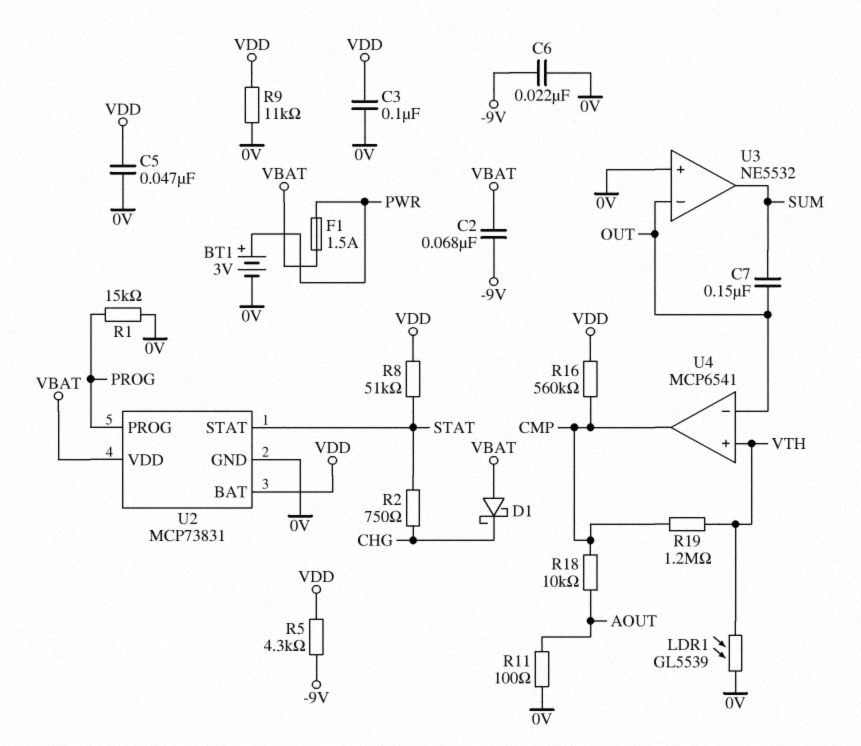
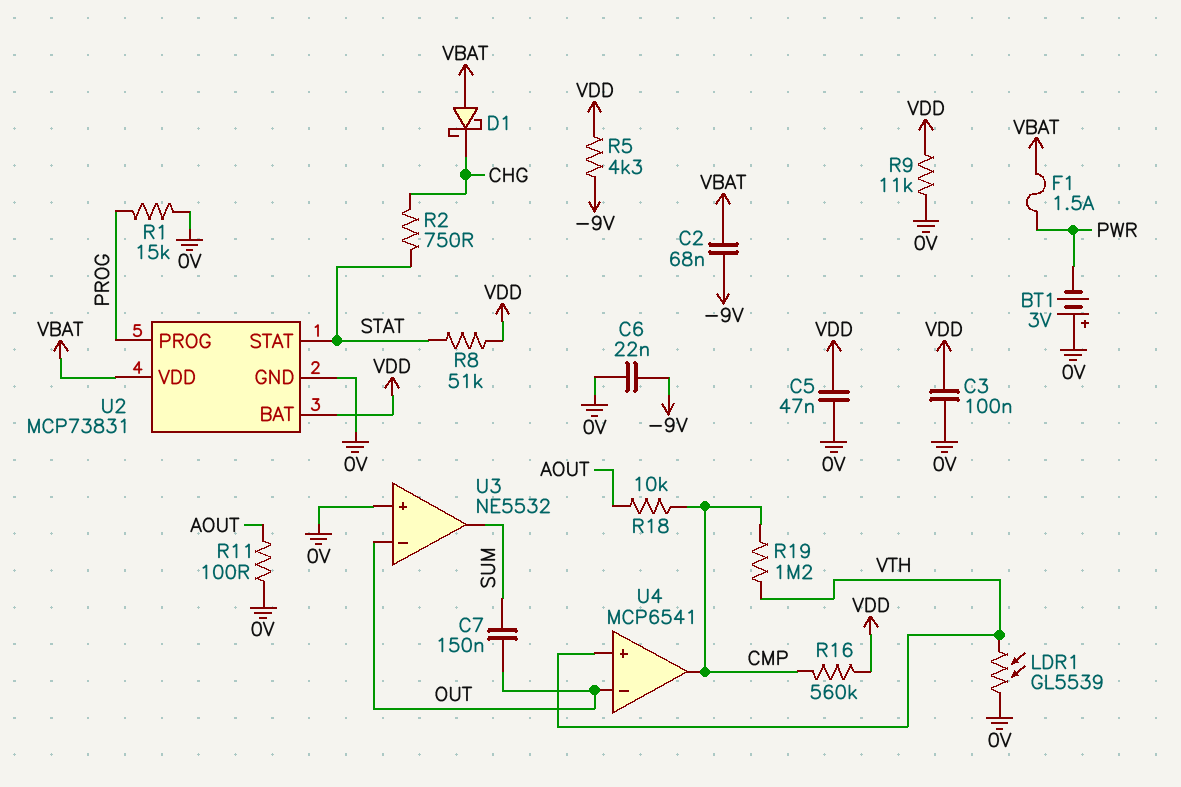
BT1: 3V (plus PWR, minus 0V) -> 3V (plus 0V, minus PWR)

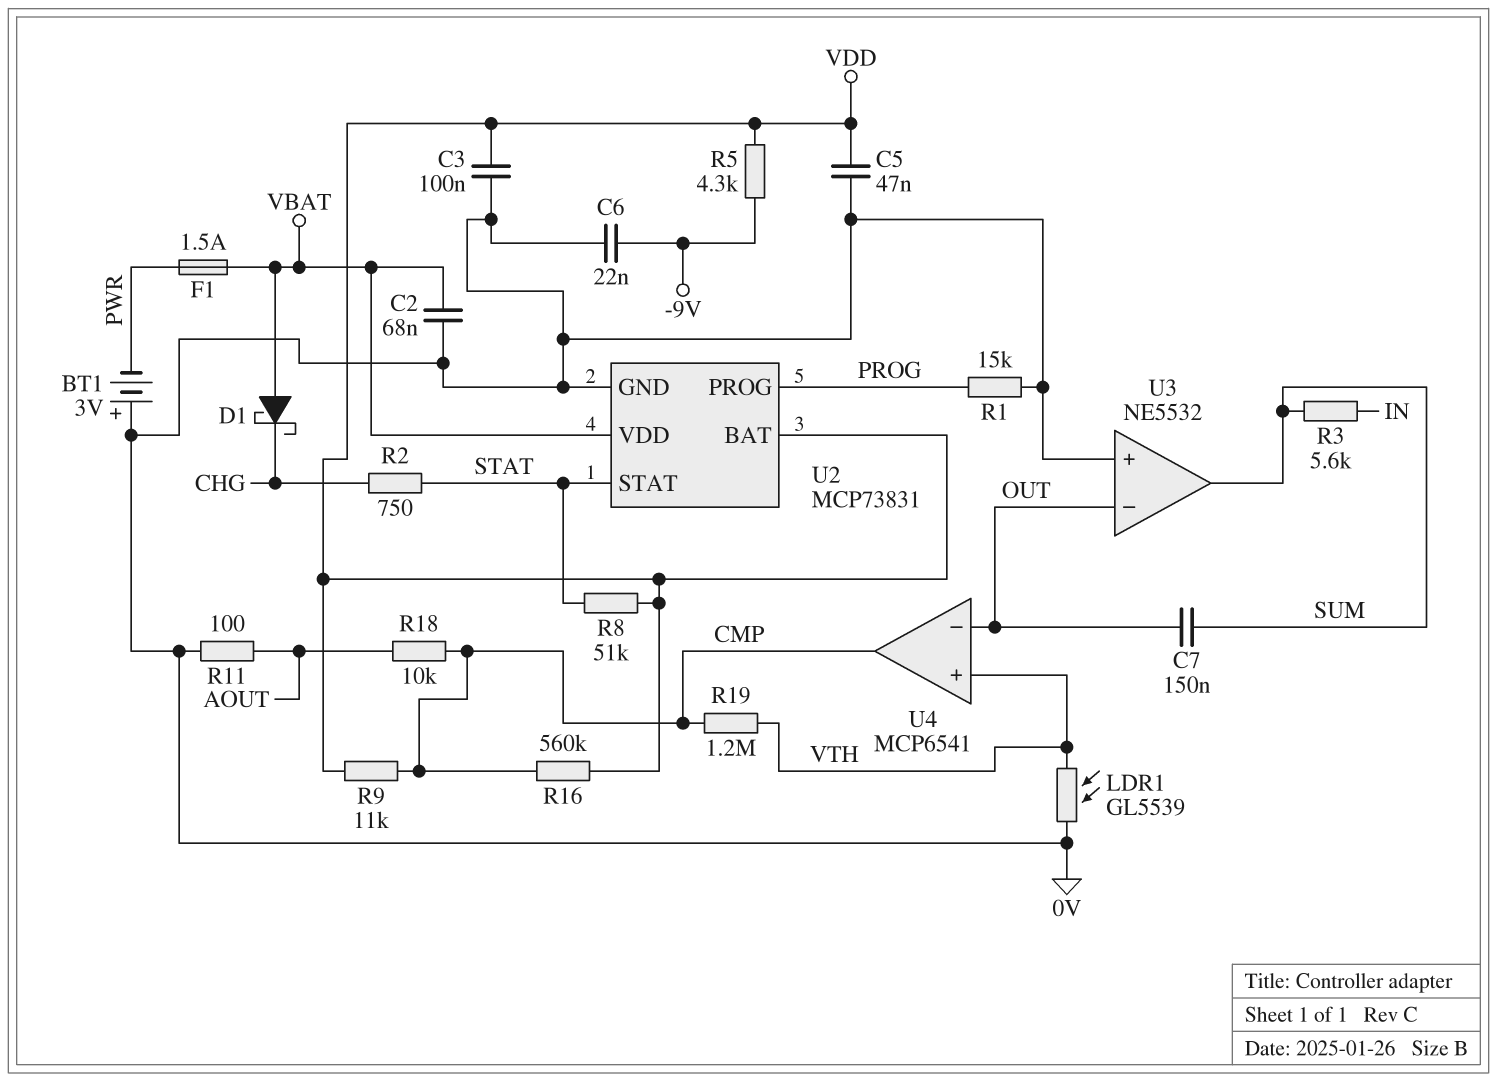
C2: 68nF (-9V, VBAT) -> 68nF (0V, VBAT)
R3: none -> 5.6k (IN, SUM)
R9: 11k (0V, VDD) -> 11k (CMP, VDD)

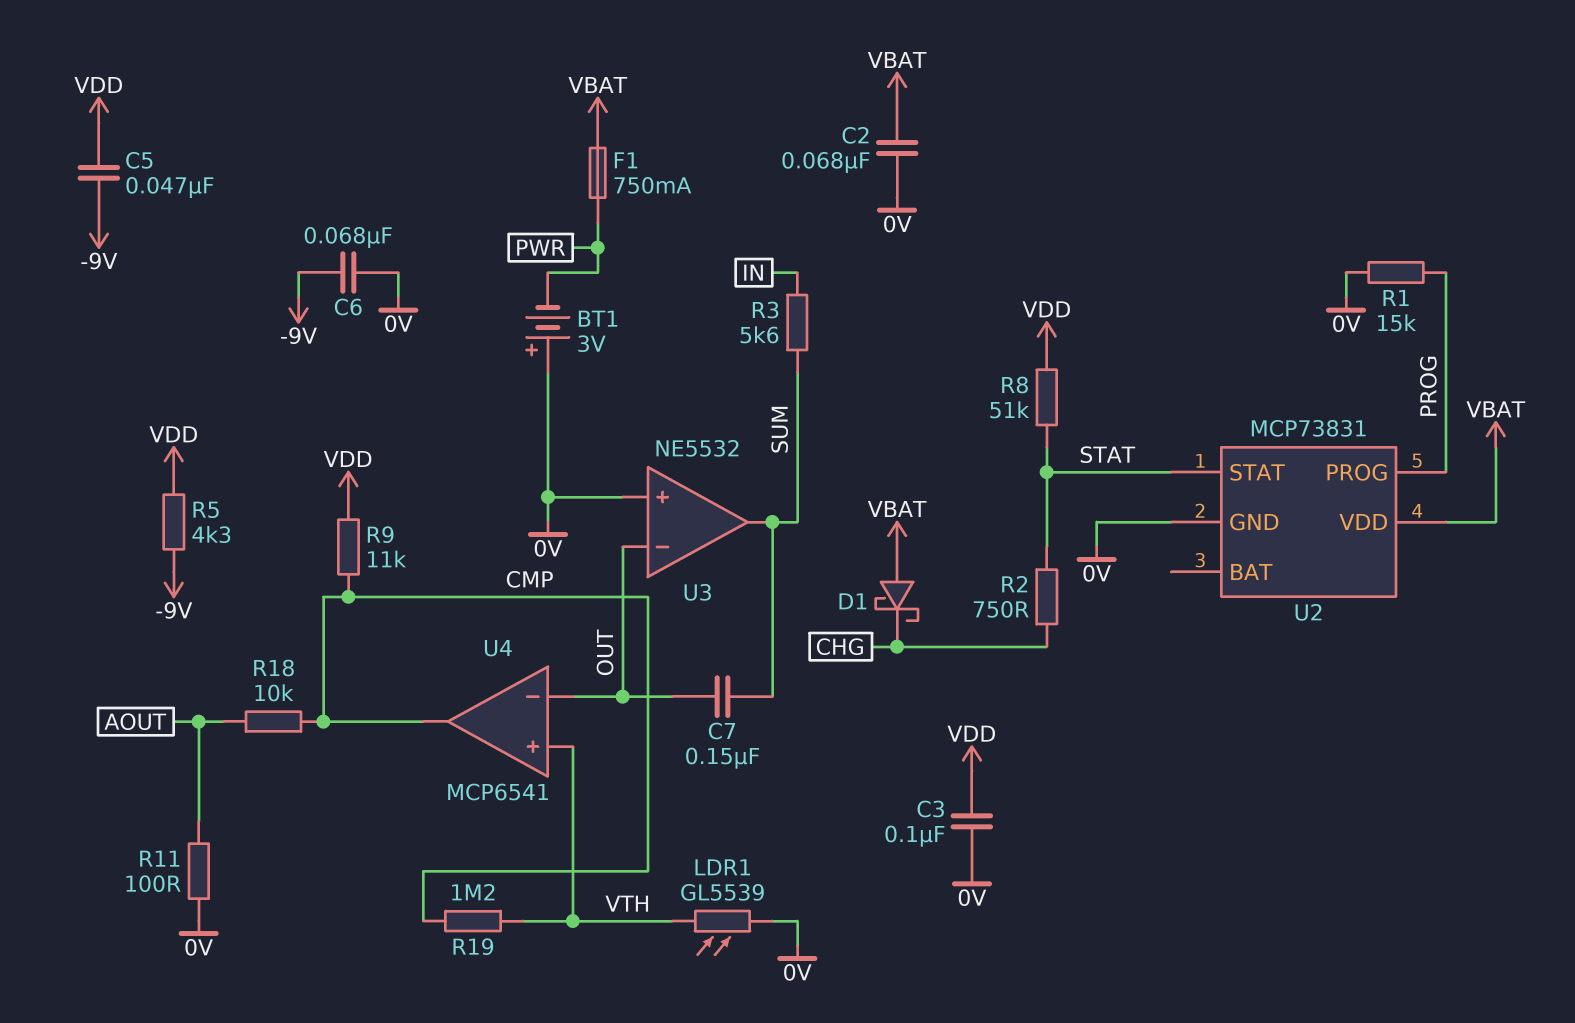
C5: 47nF (0V, VDD) -> 47nF (-9V, VDD)
C6: 22nF (-9V, 0V) -> 68nF (-9V, 0V)
F1: 1.5A (PWR, VBAT) -> 750mA (PWR, VBAT)
R16: 560k (CMP, VDD) -> none
U2 pin BAT: VDD -> none

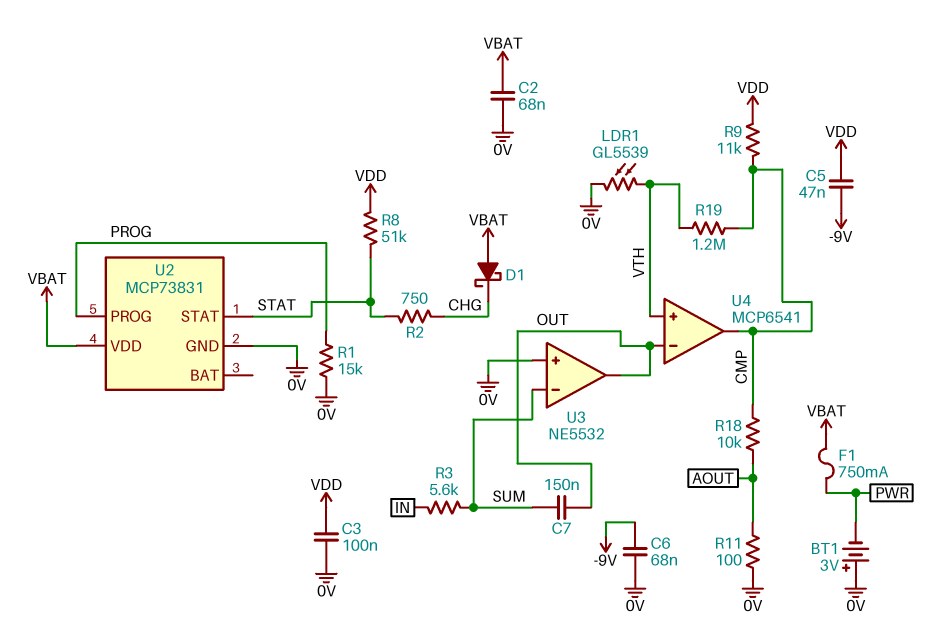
R5: 4.3k (-9V, VDD) -> none
U3 pin in-: OUT -> SUM
U3 pin out: SUM -> OUT

